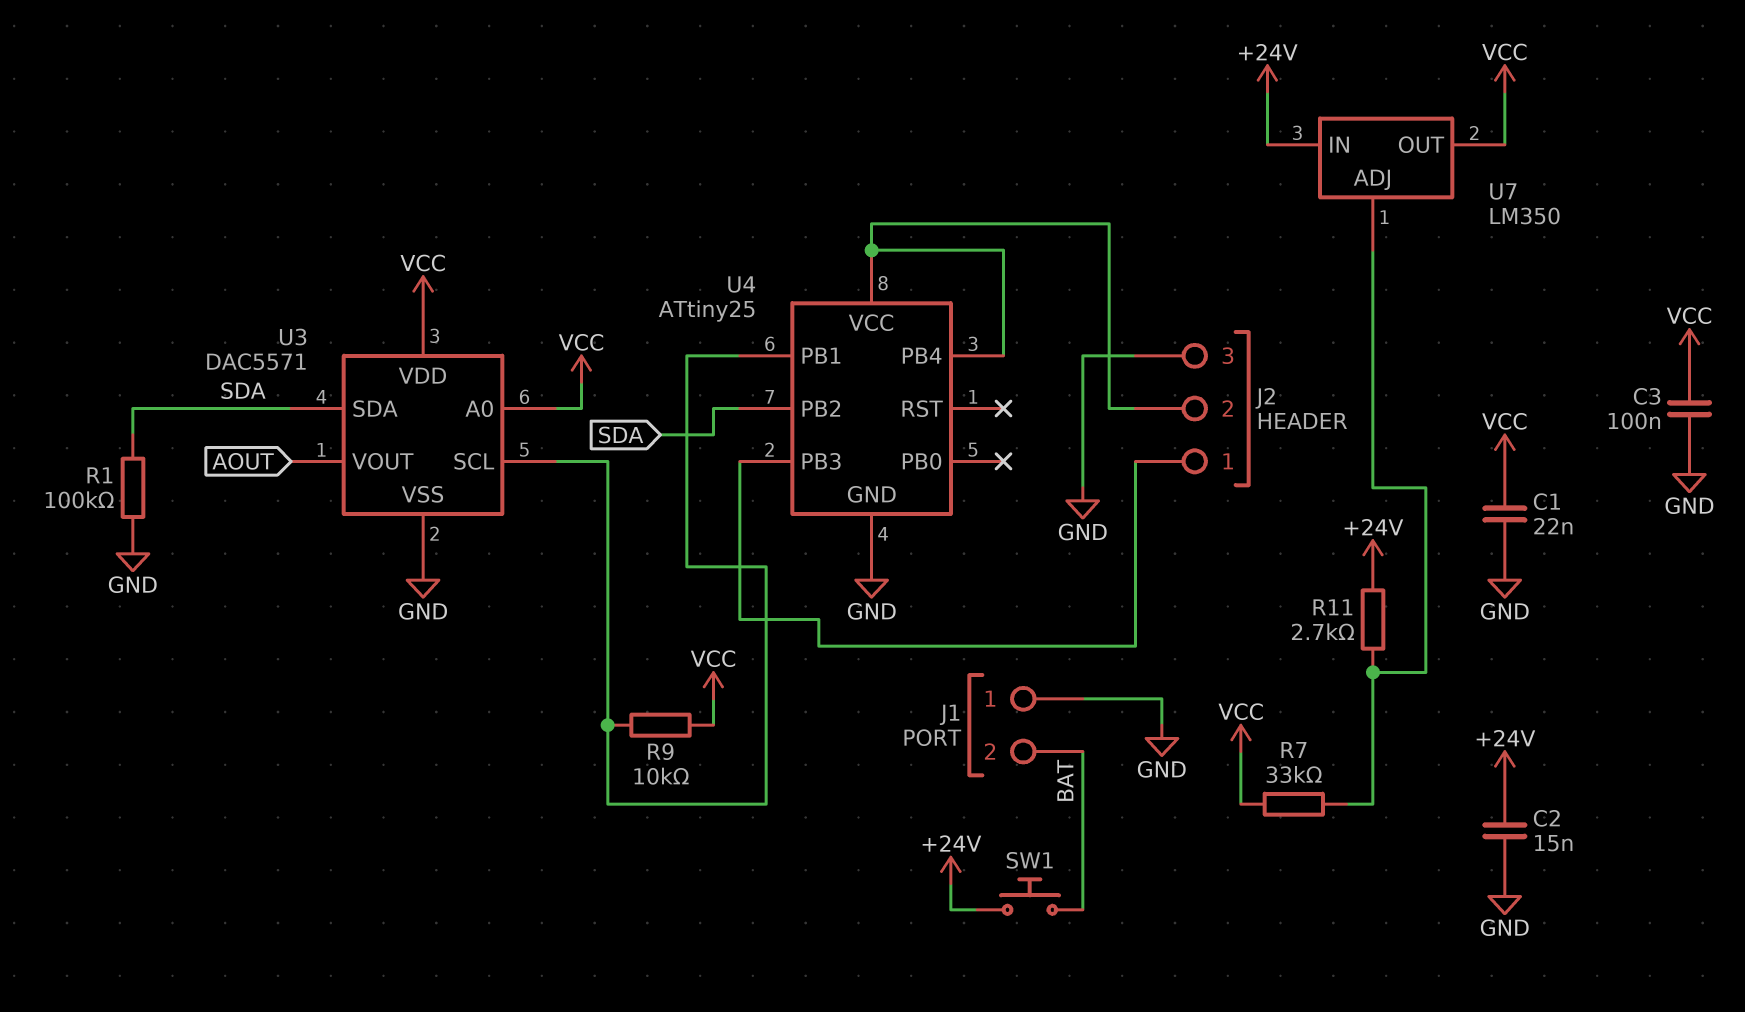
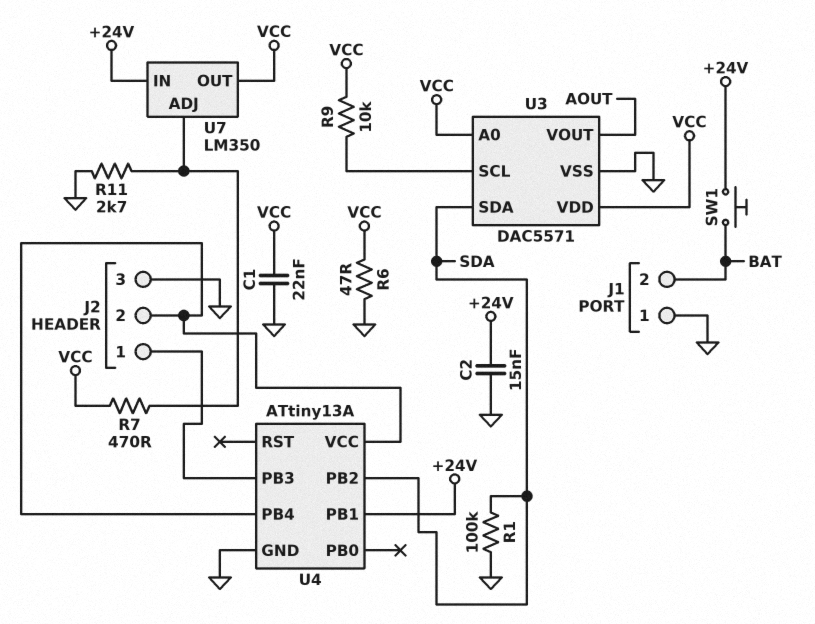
C3: 100nF (GND, VCC) -> none
R6: none -> 47 (GND, VCC)
R7: 33k (U7/ADJ, VCC) -> 470 (U7/ADJ, VCC)
R11: 2.7k (+24V, U7/ADJ) -> 2.7k (GND, U7/ADJ)
U4: ATtiny25 -> ATtiny13A
U4 pin PB1: U3/SCL -> +24V

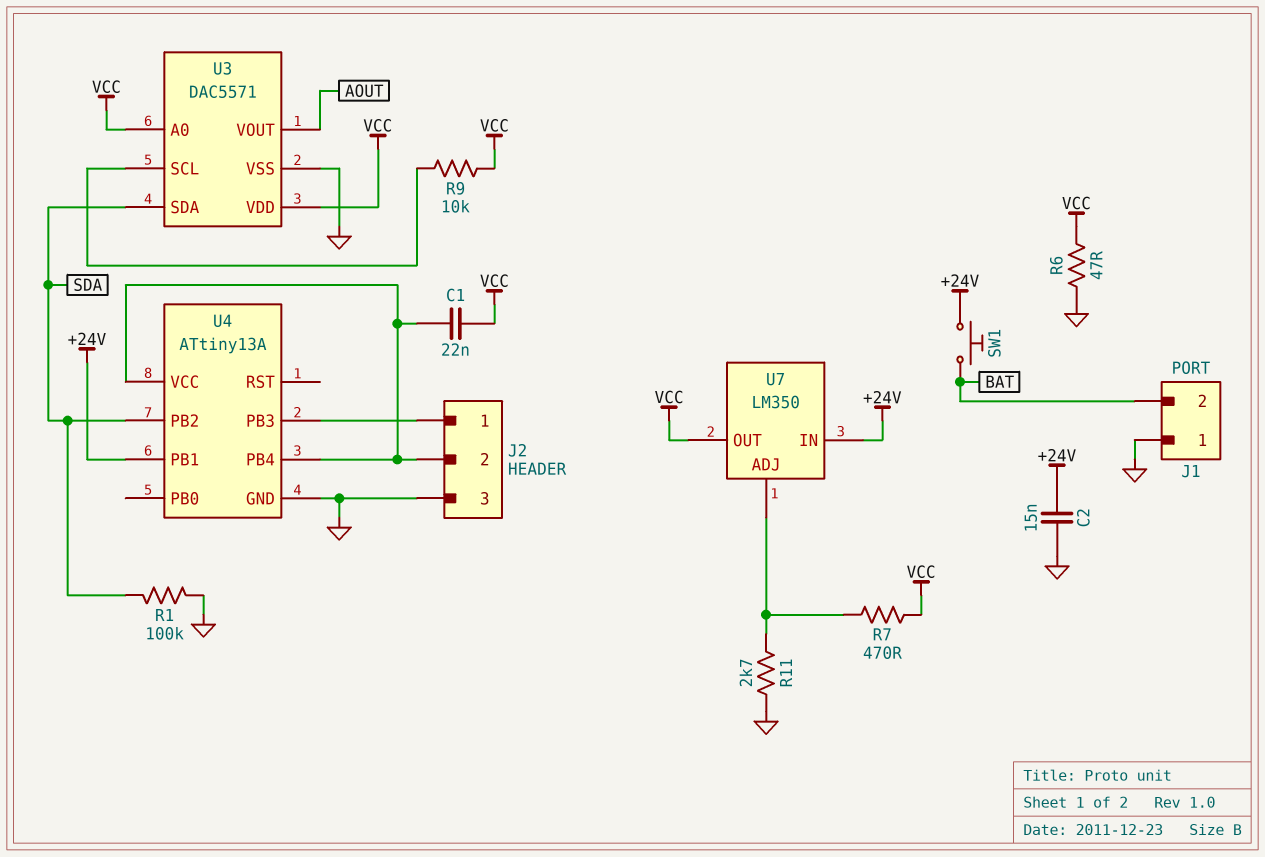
C1: 22nF (GND, VCC) -> 22nF (J2/2, VCC)

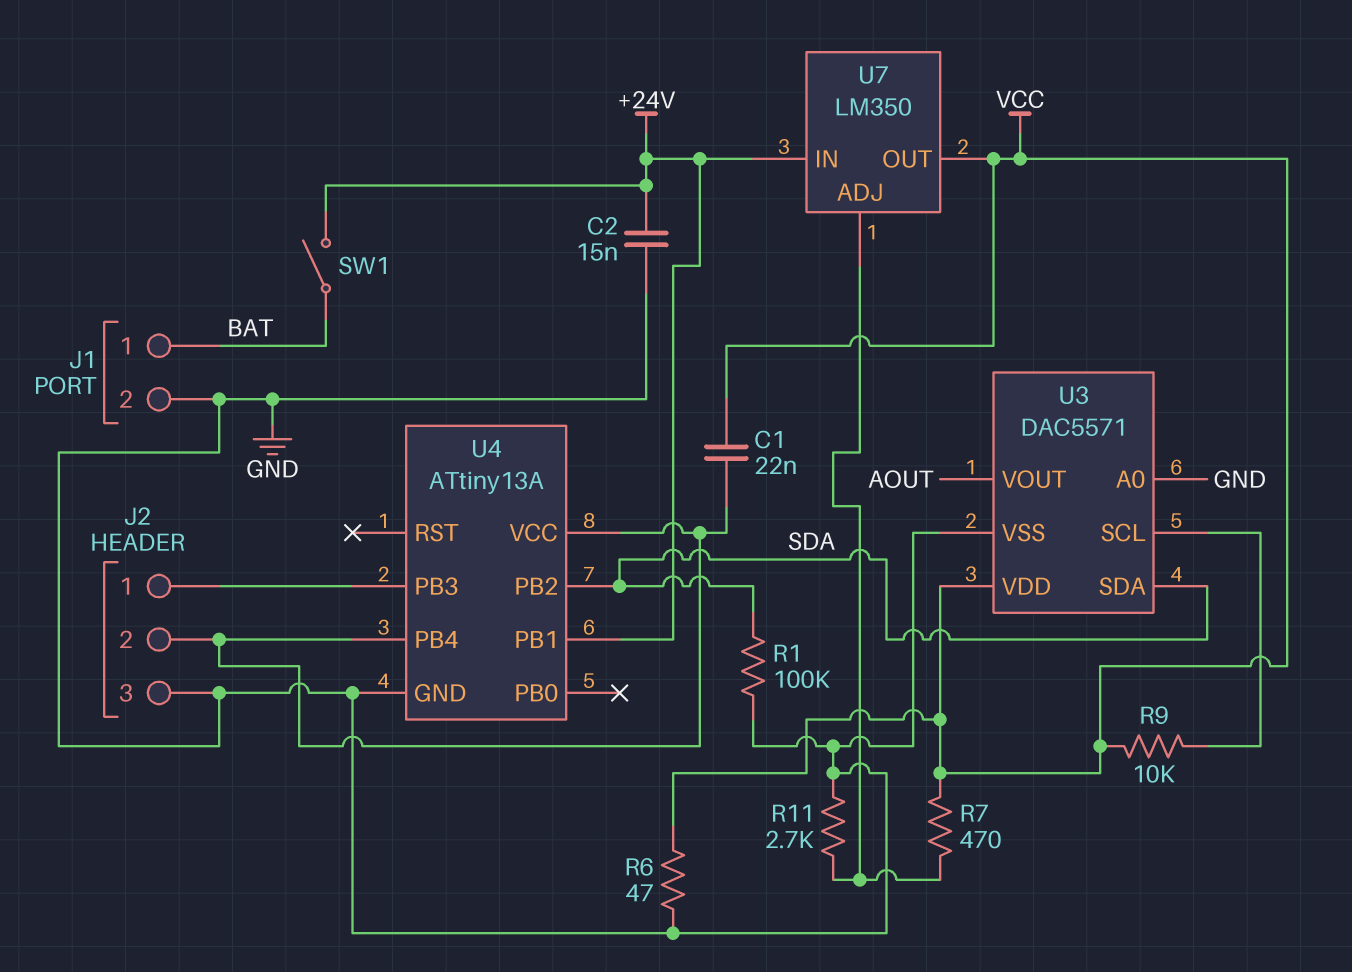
J1 pin 1: GND -> BAT
J1 pin 2: BAT -> GND
SW1: button (+24V, BAT) -> switch (+24V, BAT)
U3 pin A0: VCC -> GND

